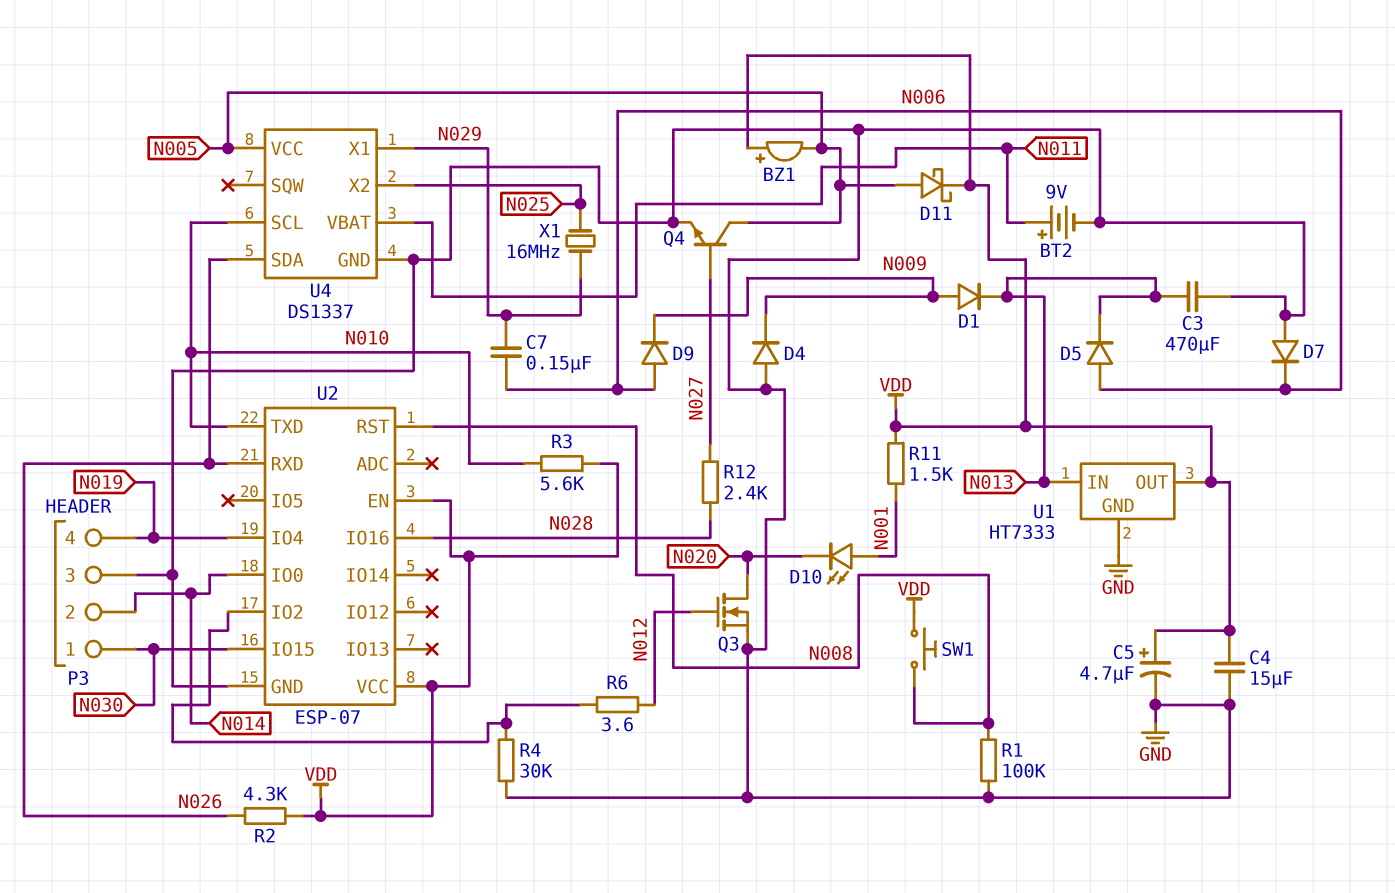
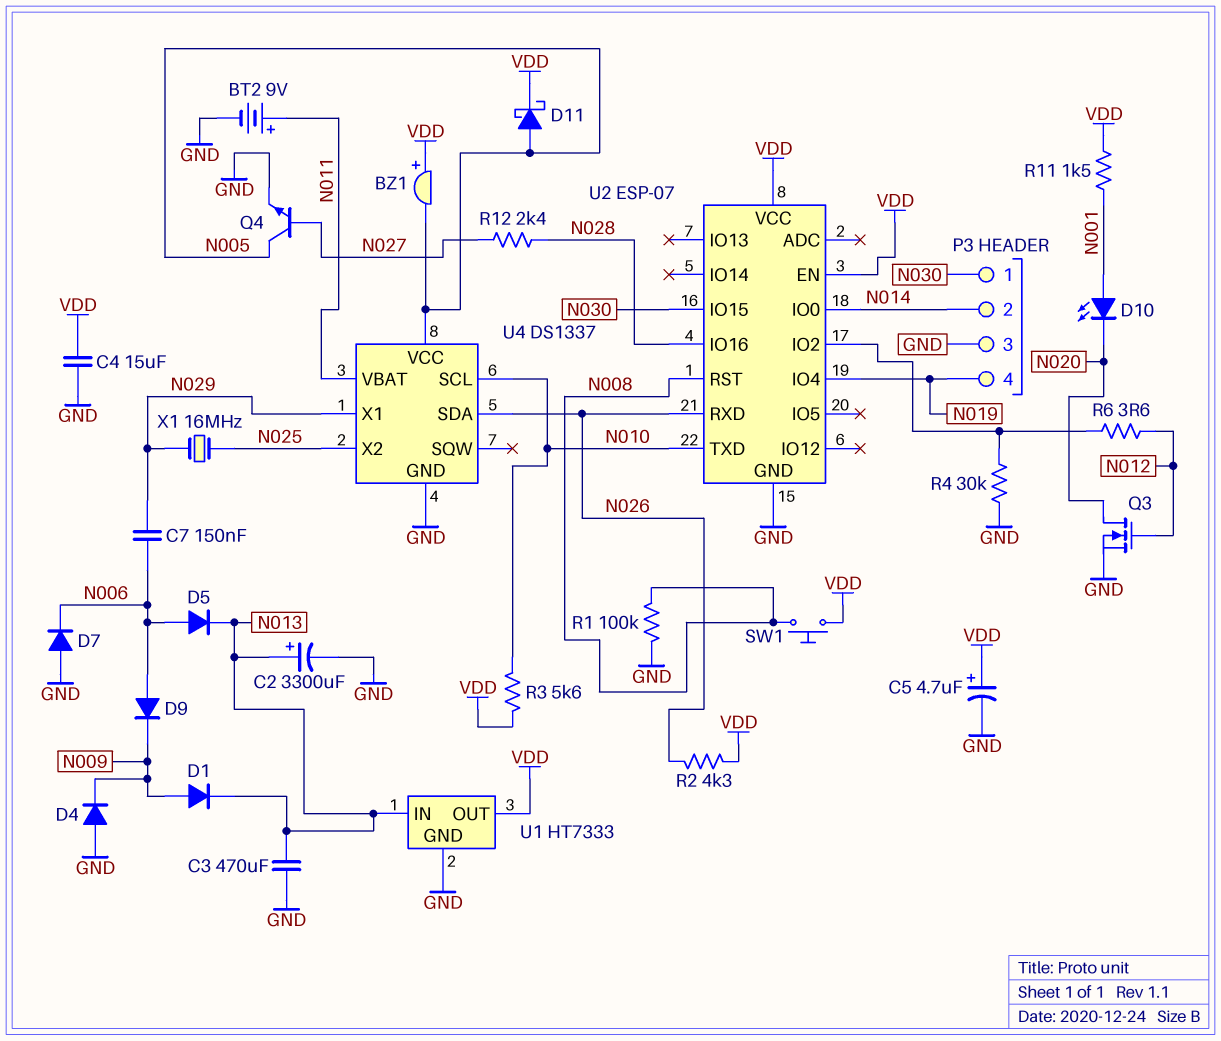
C2: none -> 3300uF (plus N013, minus GND)

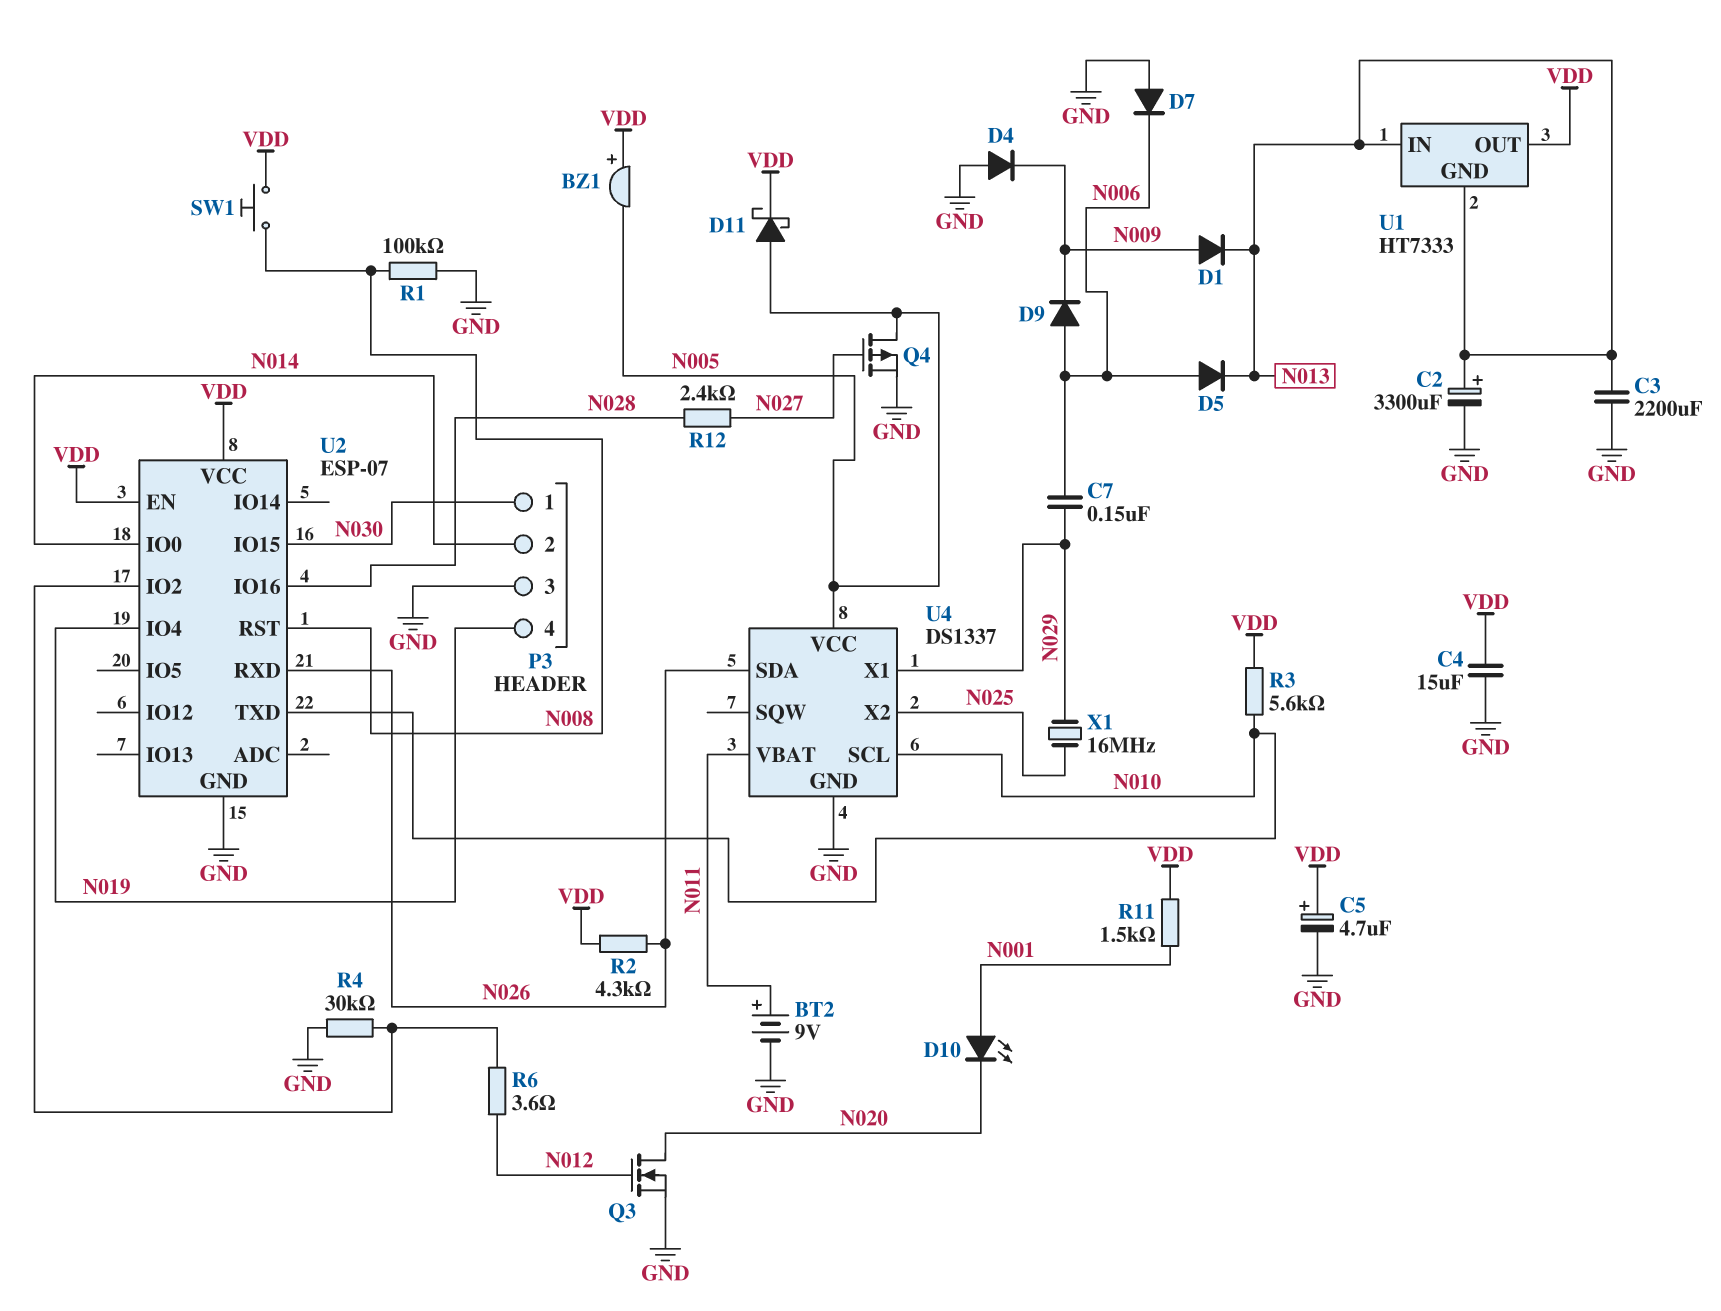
C3: 470uF (GND, N013) -> 2200uF (GND, N013)
Q4: NPN (B N027, C N005, E GND) -> PMOS (G N027, D N005, S GND)
U1 pin GND: GND -> N013

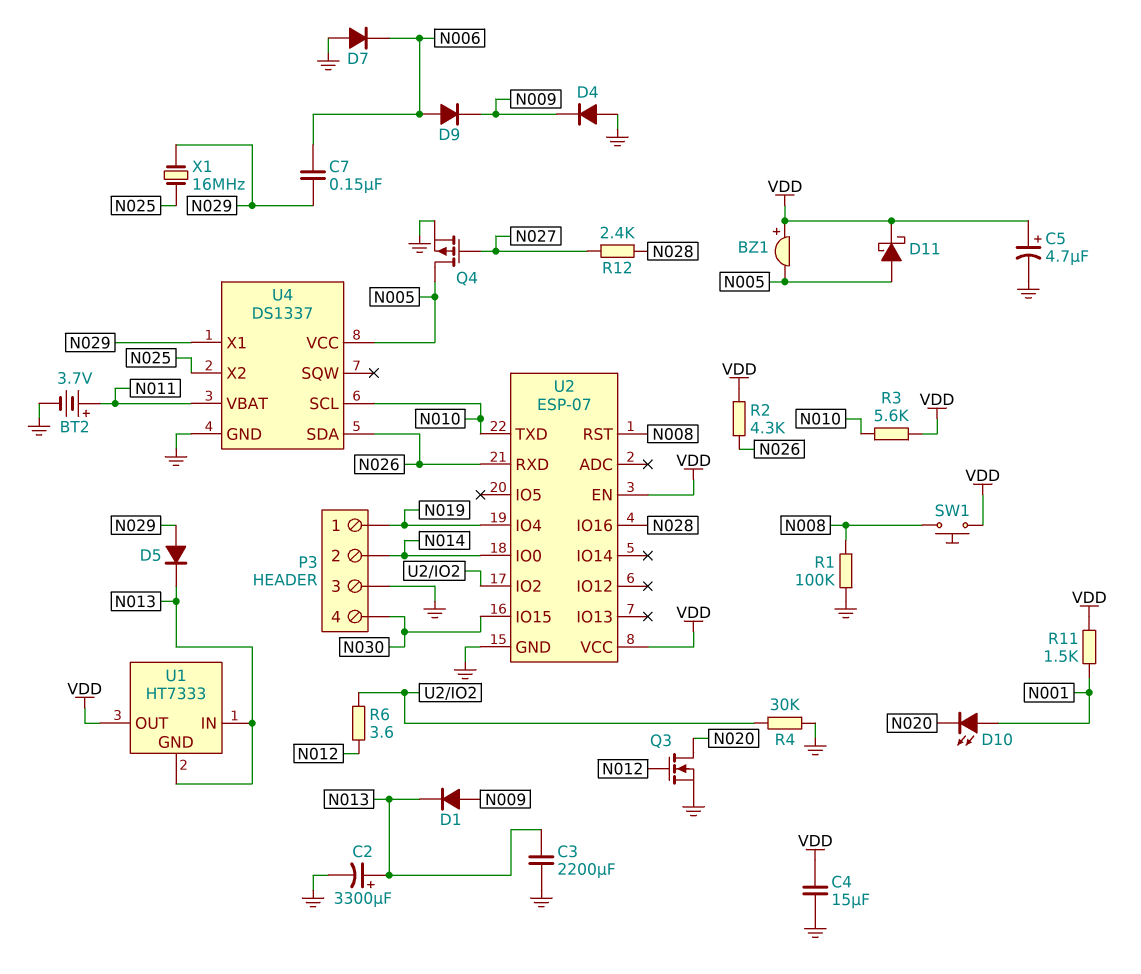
BT2: 9V (plus N011, minus GND) -> 3.7V (plus N011, minus GND)
D5: diode (A N006, K N013) -> diode (A N029, K N013)
P3 pin 1: N030 -> N019
P3 pin 4: N019 -> N030

